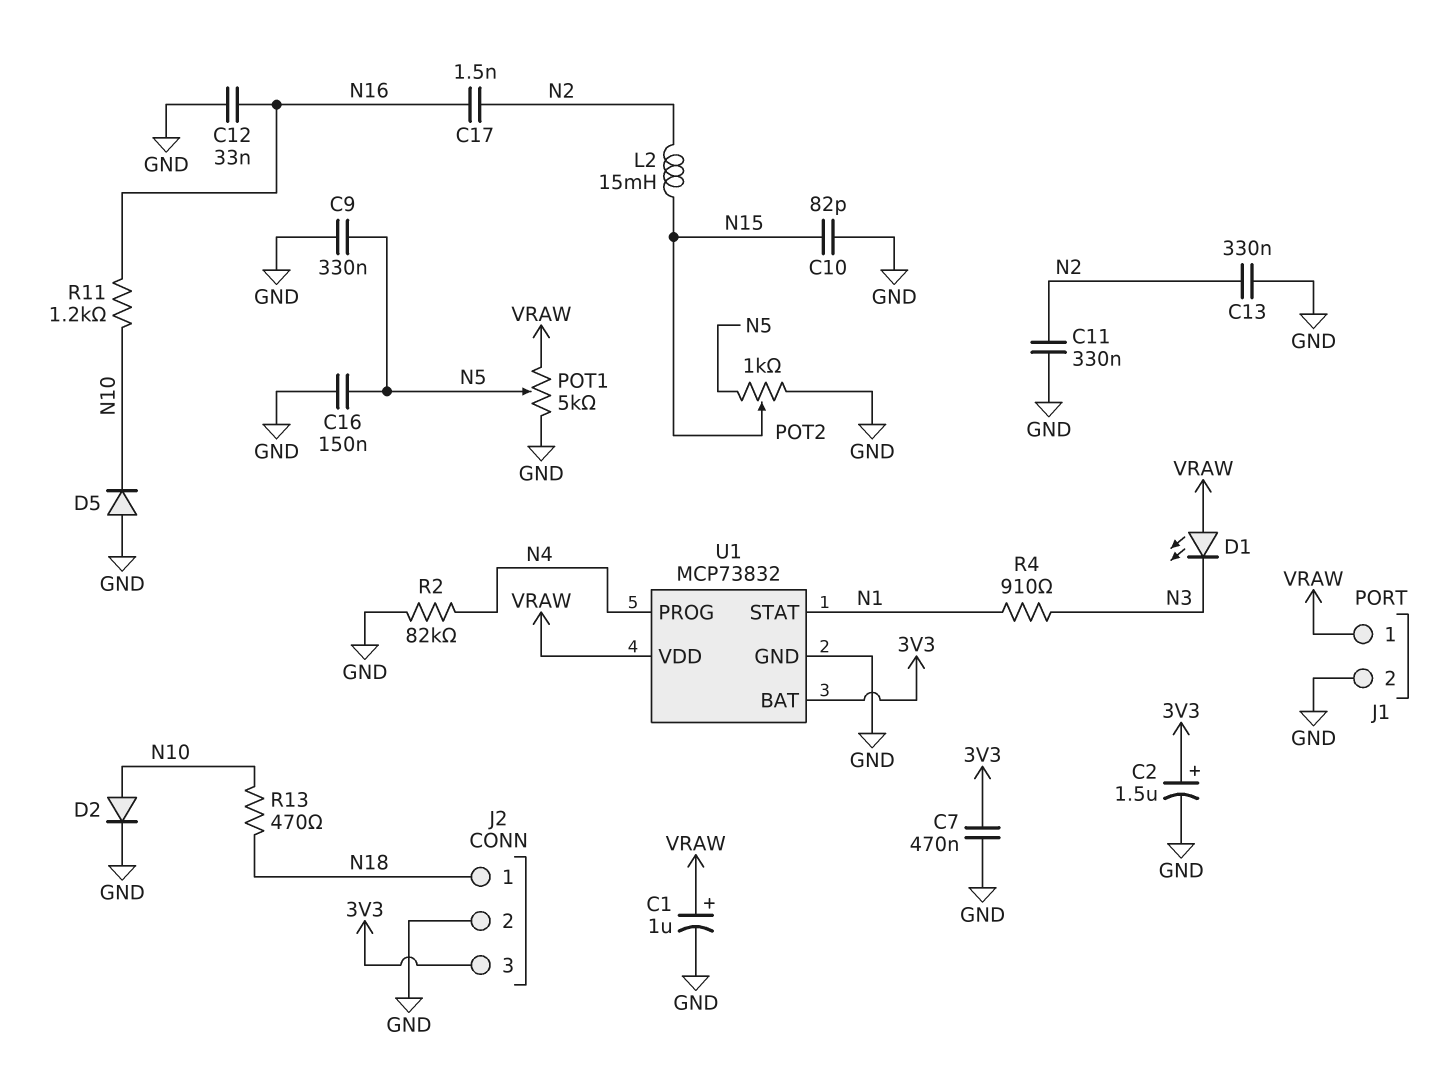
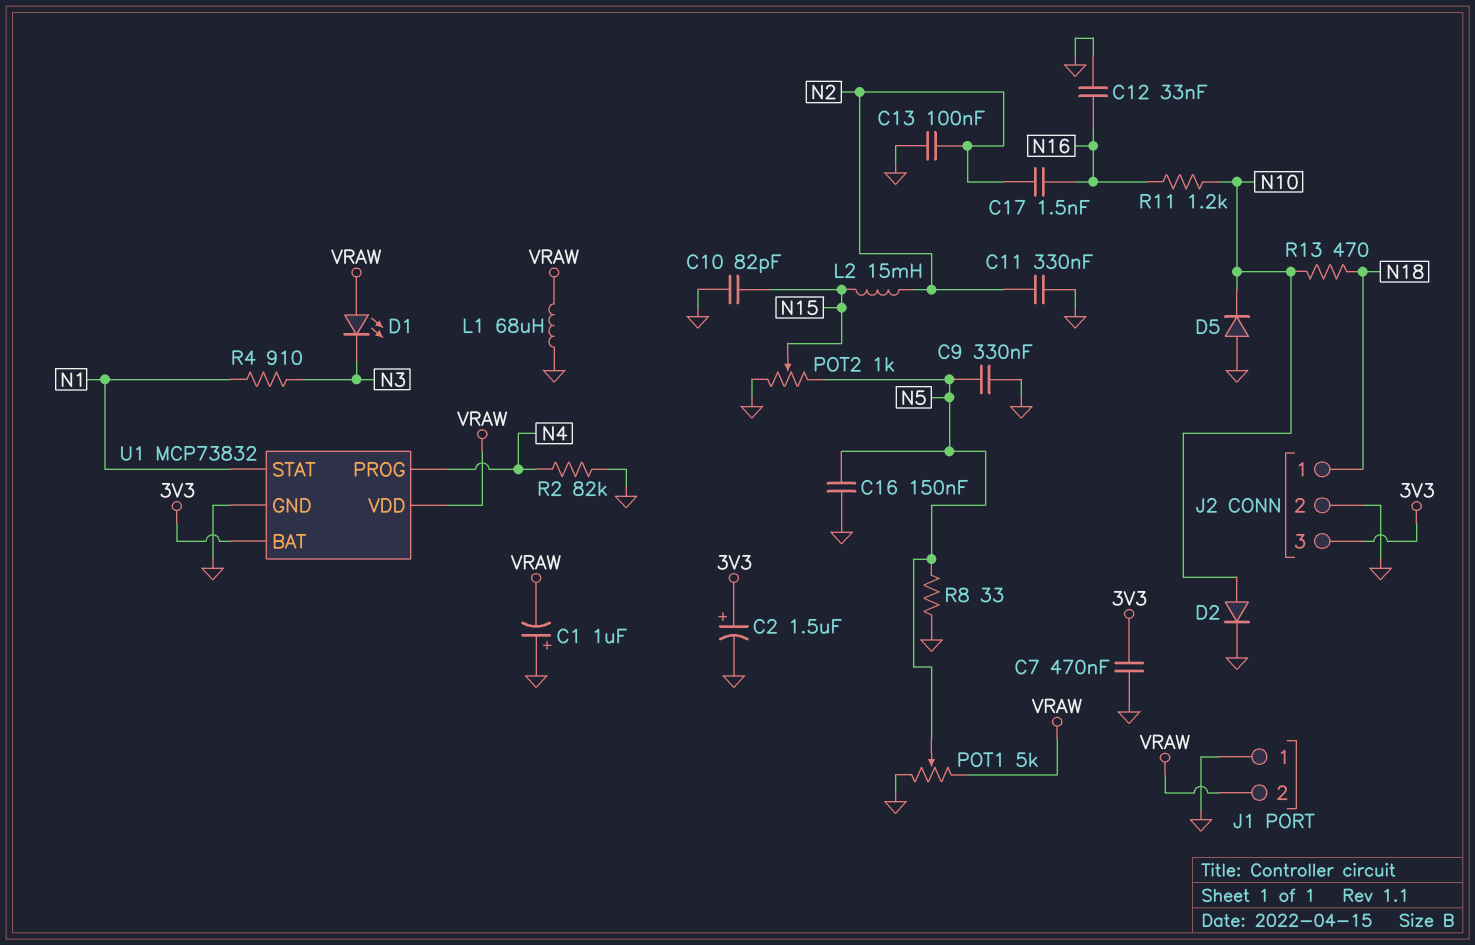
C1: 1uF (plus VRAW, minus GND) -> 1uF (plus GND, minus VRAW)
C13: 330nF (GND, N2) -> 100nF (GND, N2)
J1 pin 1: VRAW -> GND
J1 pin 2: GND -> VRAW
L1: none -> 68uH (GND, VRAW)
R8: none -> 33 (GND, N5)

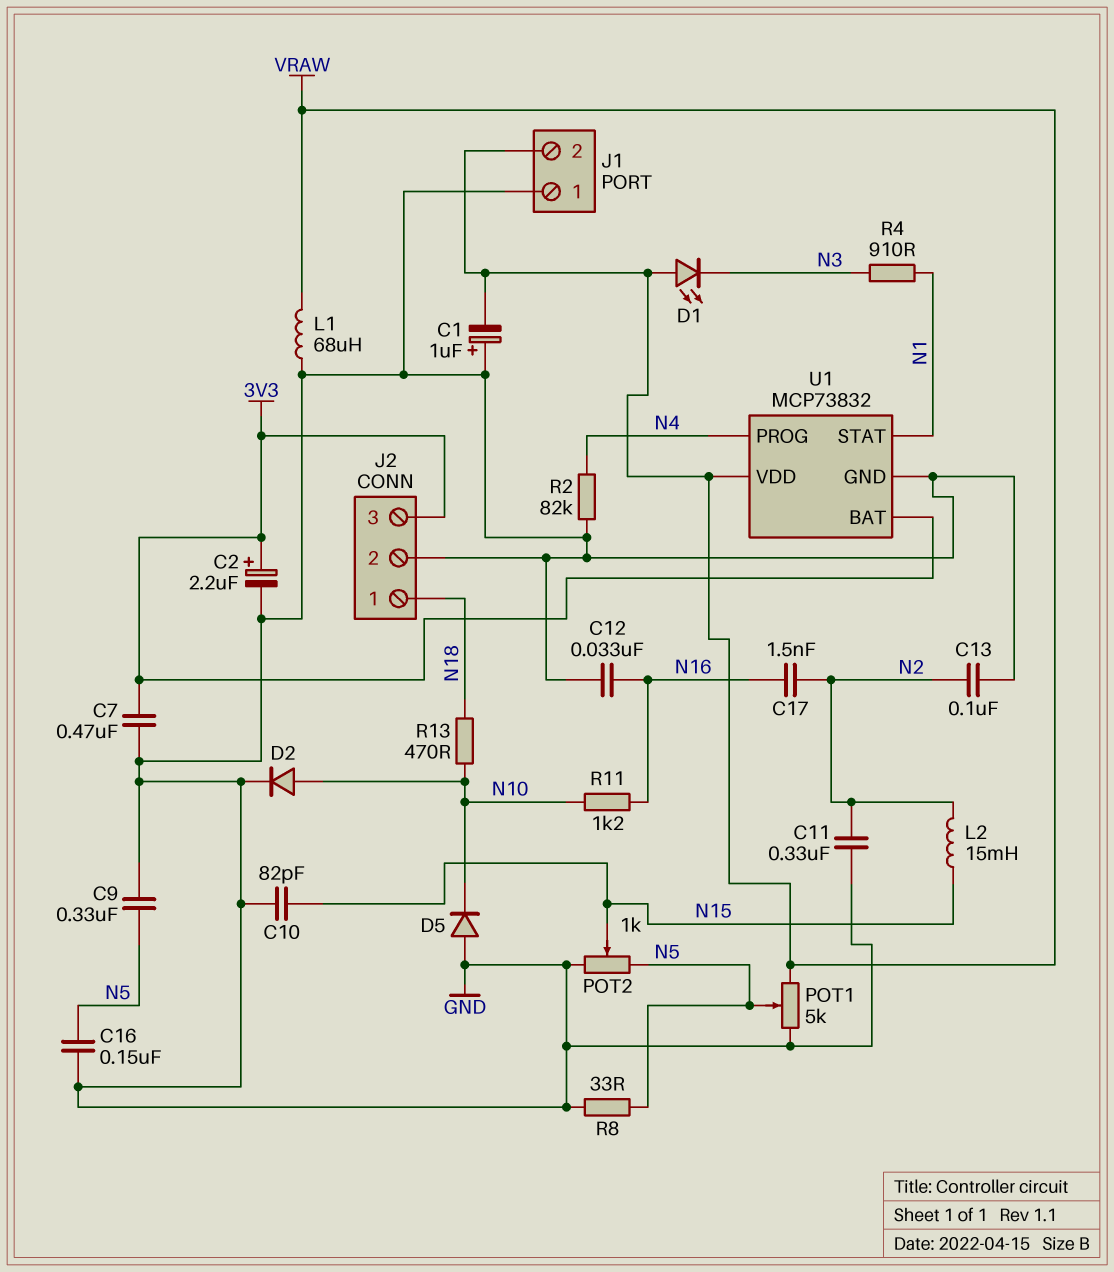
C2: 1.5uF (plus 3V3, minus GND) -> 2.2uF (plus 3V3, minus GND)

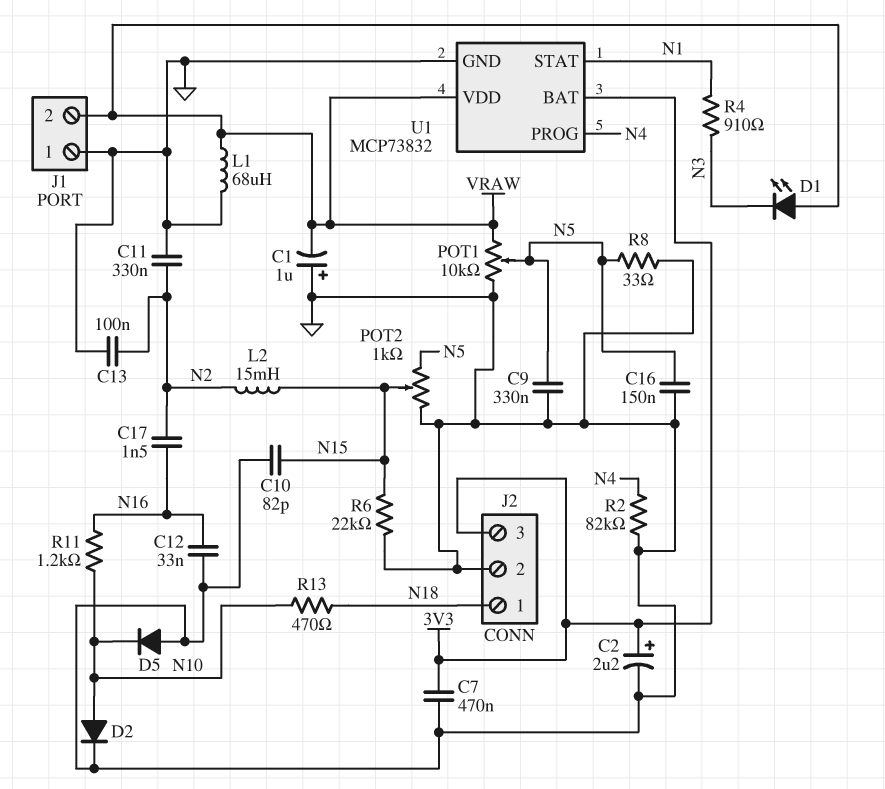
POT1: 5k (GND, VRAW, wiper N5) -> 10k (GND, VRAW, wiper N5)
R6: none -> 22k (GND, N15)

